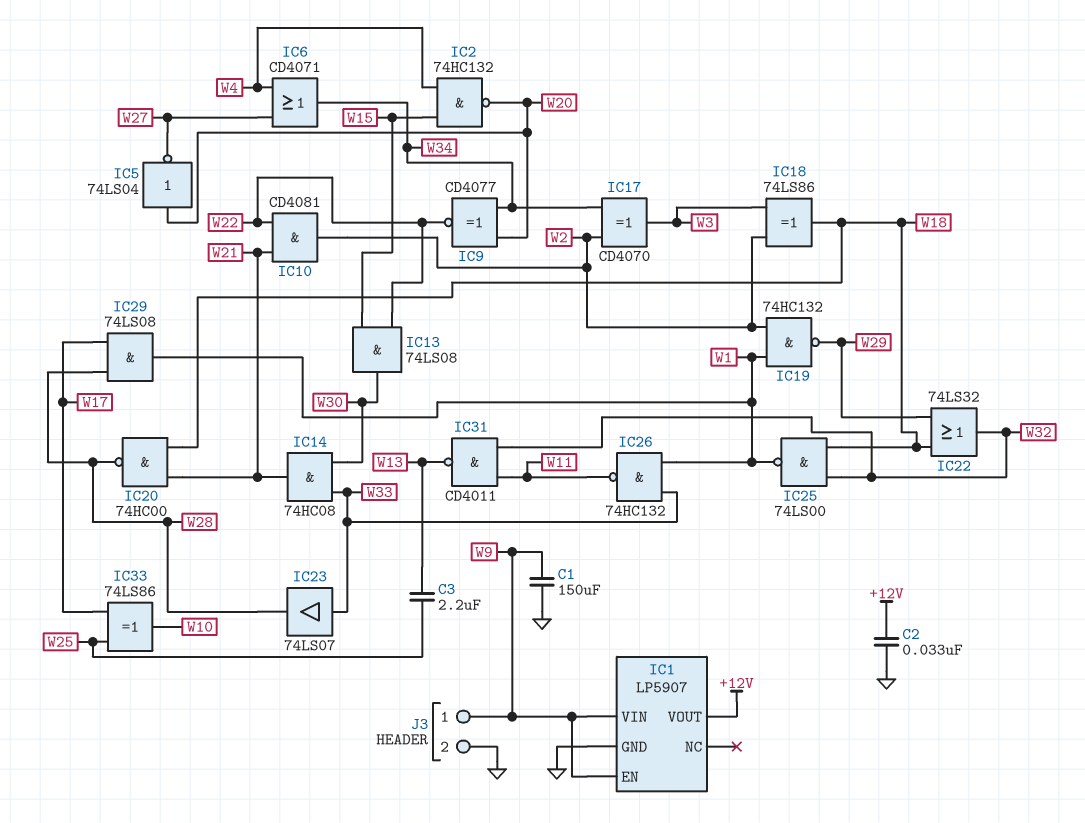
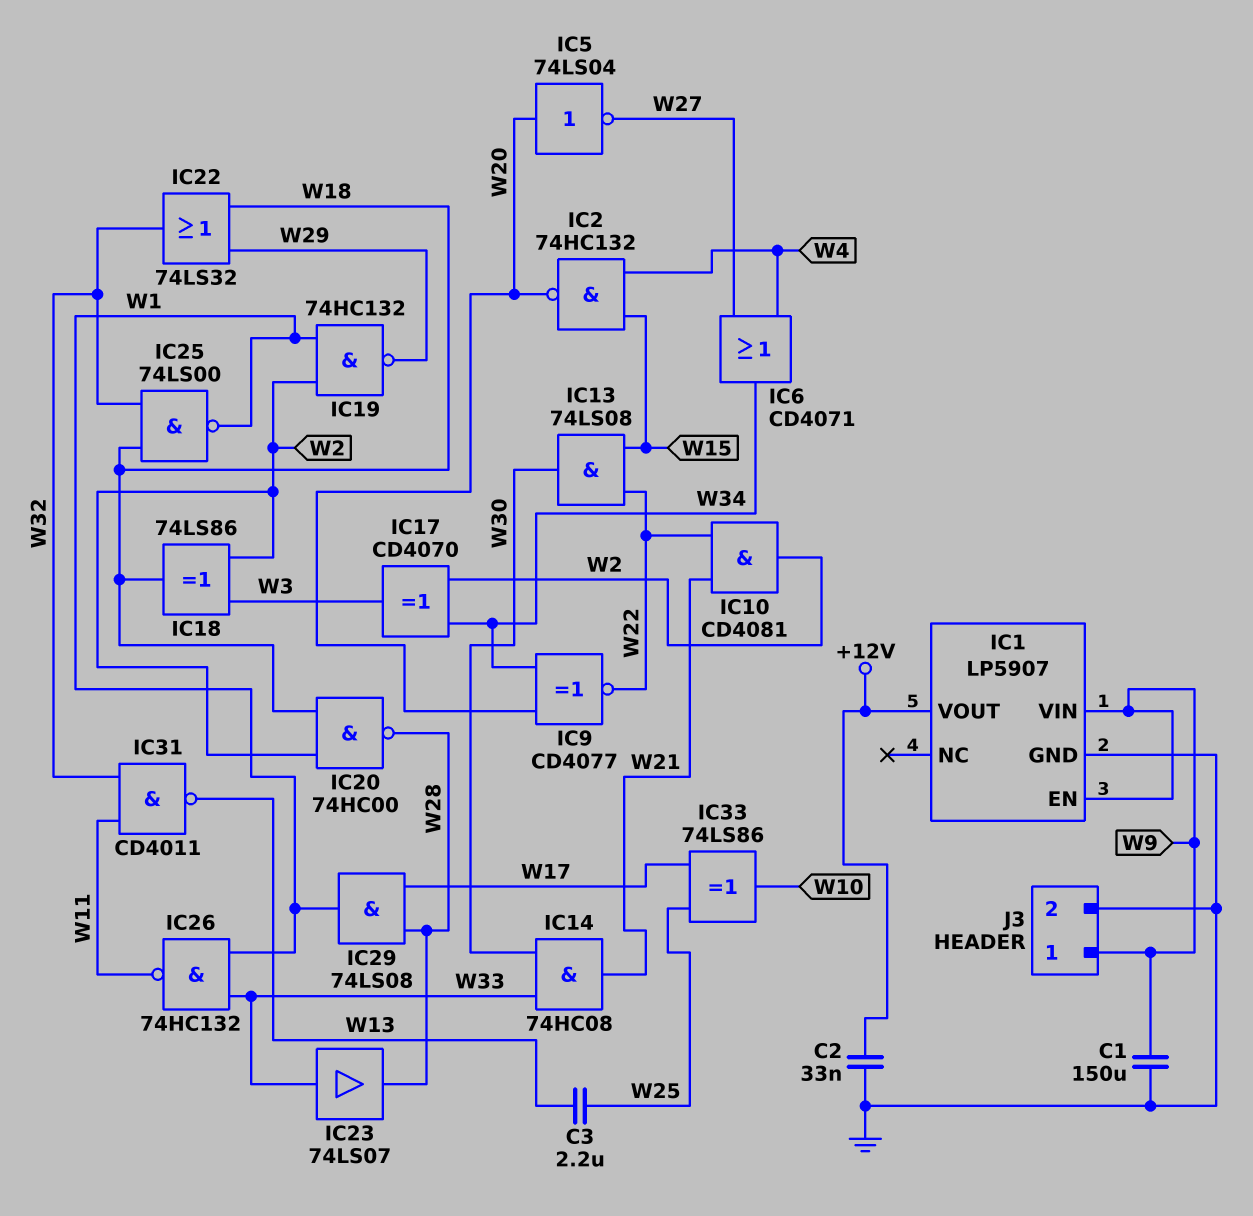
IC20: NAND 74HC00 (in W18, in W21, out W28) -> NAND 74HC00 (in W2, in W18, out W28)

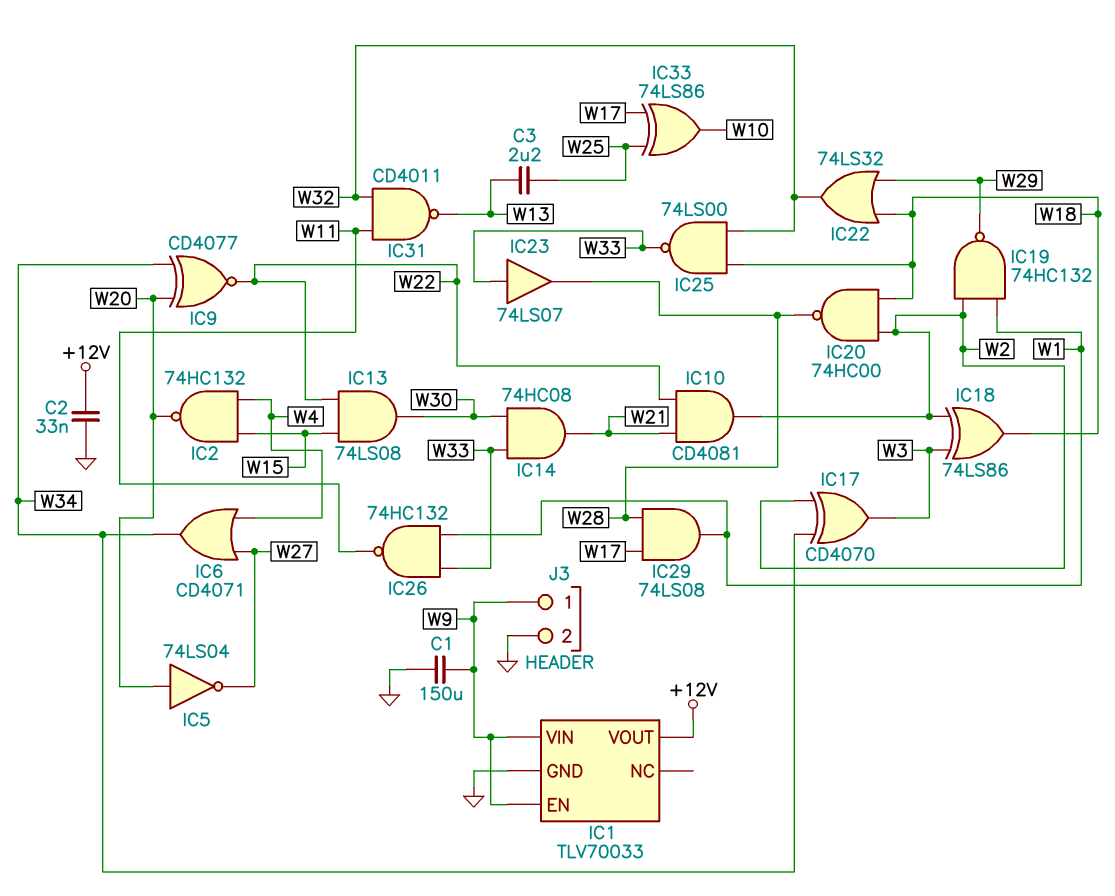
IC1: LP5907 -> TLV70033
IC25: NAND 74LS00 (in W18, in W32, out W1) -> NAND 74LS00 (in W18, in W32, out W33)

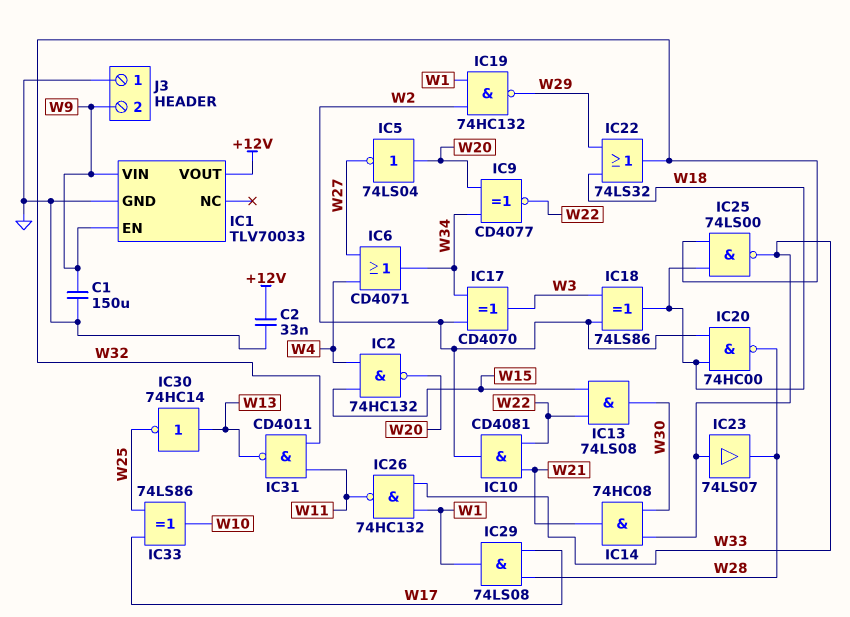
C3: 2.2uF (W13, W25) -> none
IC30: none -> NOT 74HC14 (in W13, out W25)
J3 pin 1: W9 -> GND
J3 pin 2: GND -> W9

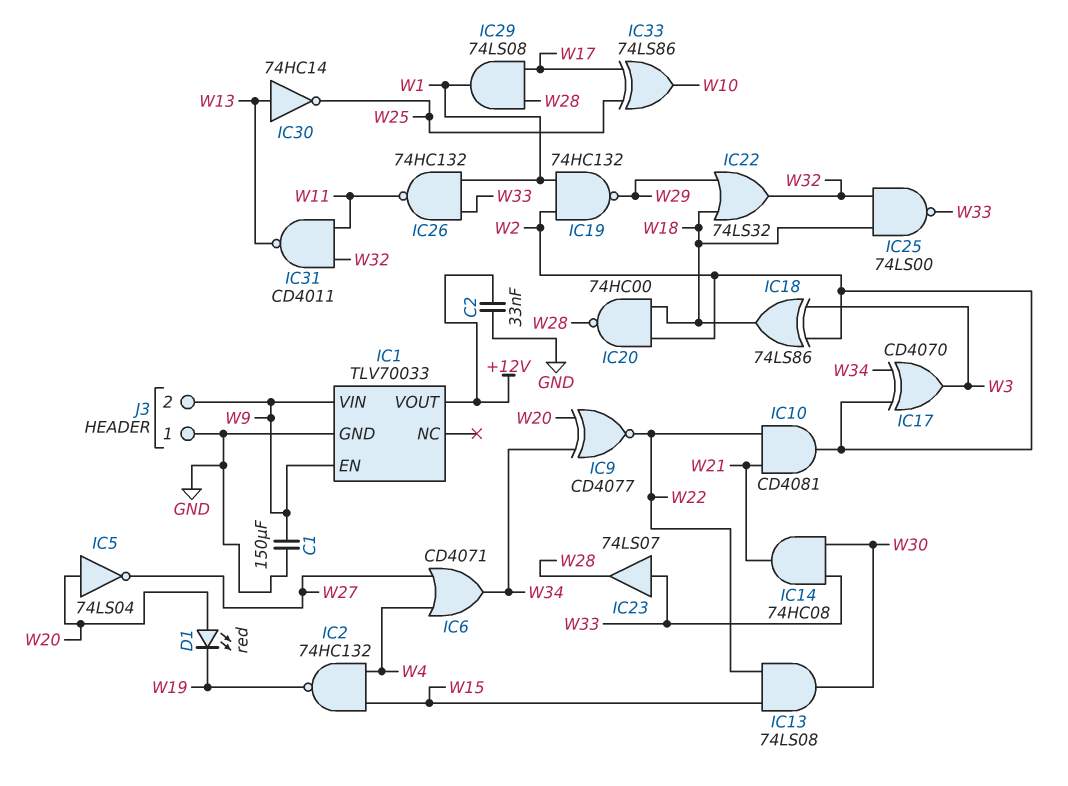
D1: none -> LED red (A W20, K W19)
IC2: NAND 74HC132 (in W4, in W15, out W20) -> NAND 74HC132 (in W4, in W15, out W19)

